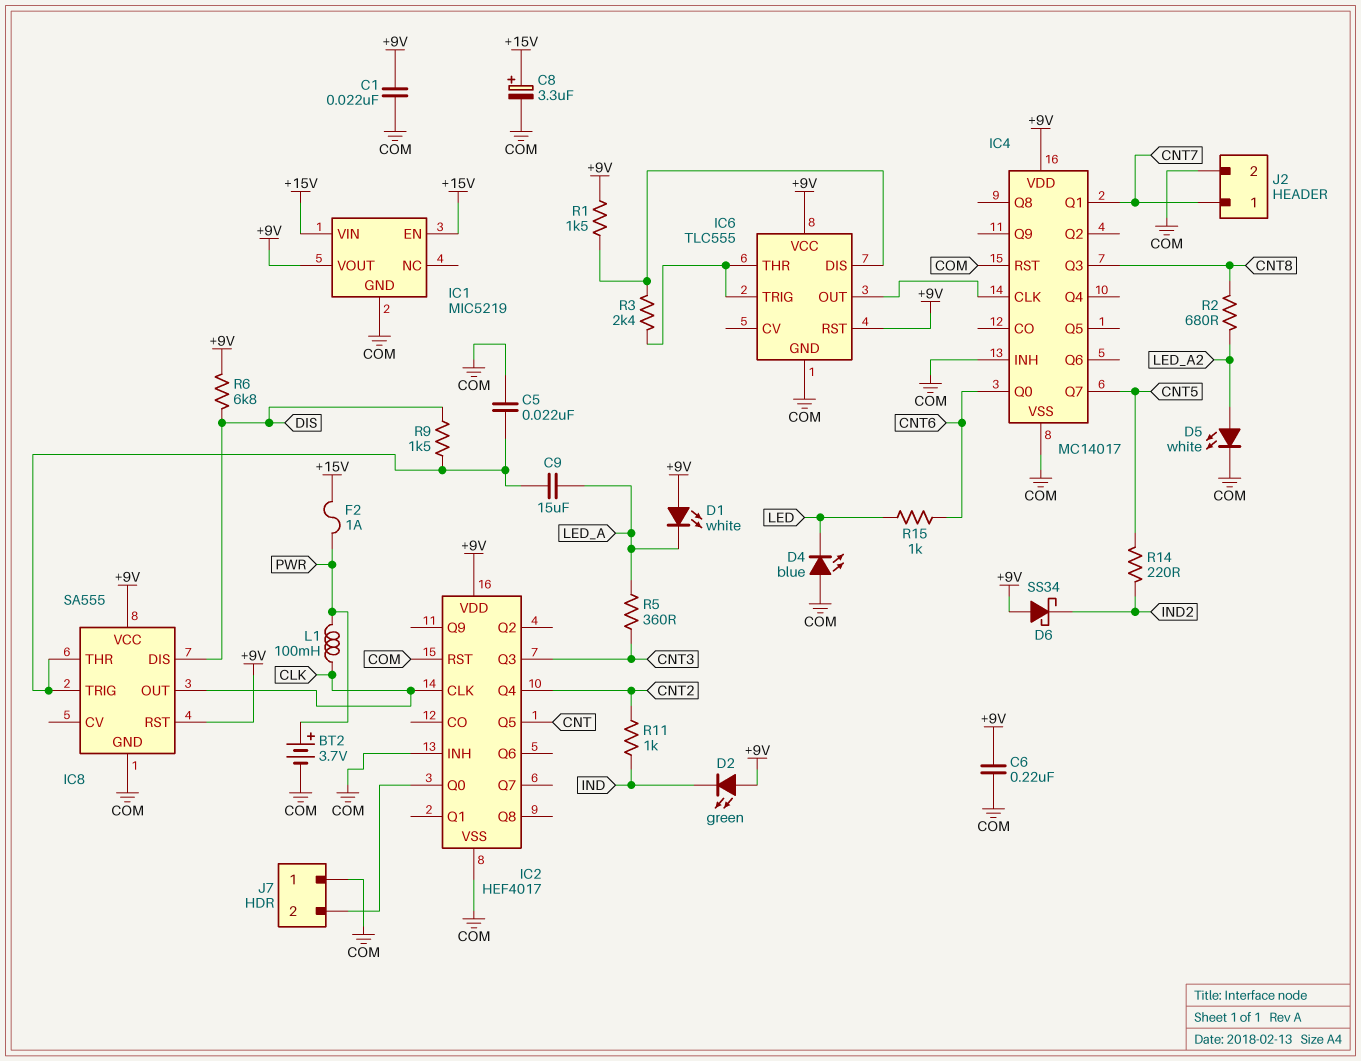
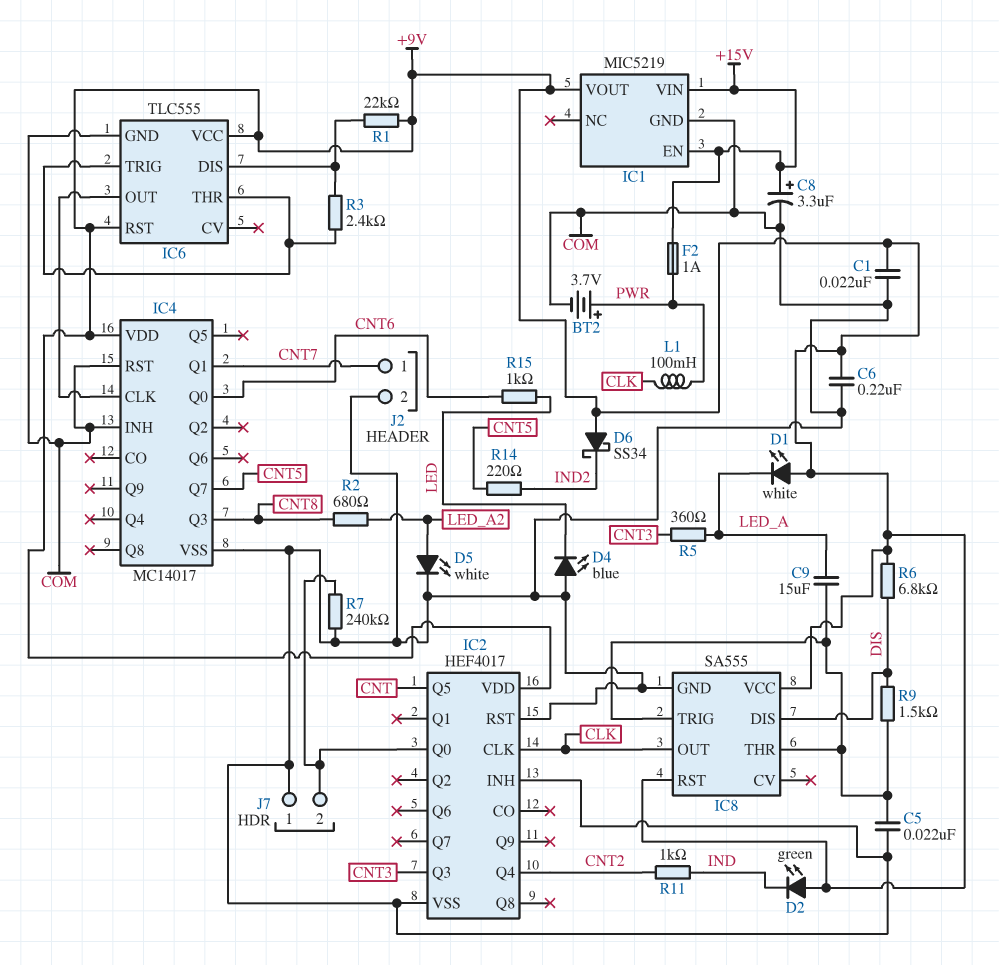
R1: 1.5k (+9V, IC6/DIS) -> 22k (+9V, IC6/DIS)
R7: none -> 240k (COM, IC2/Q0)

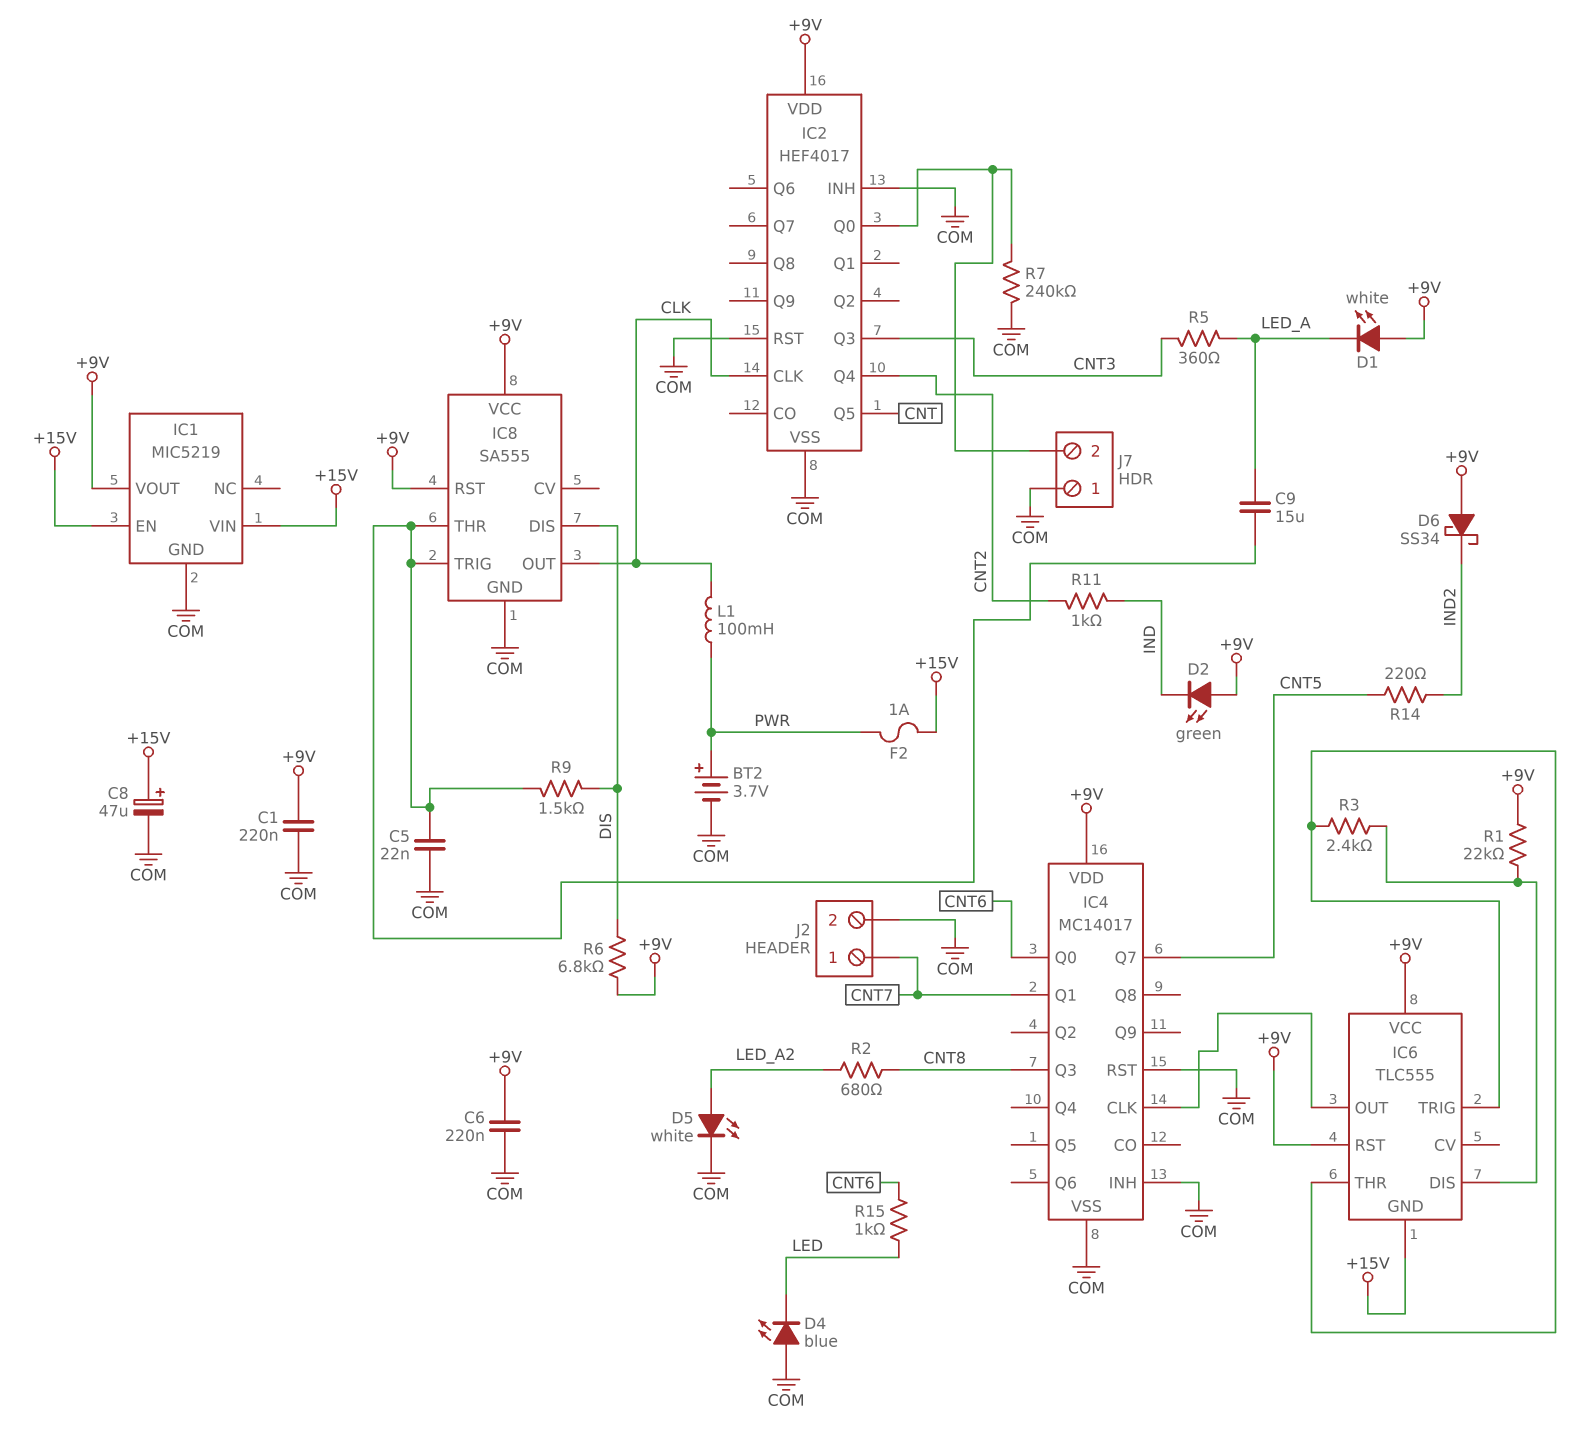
C1: 22nF (+9V, COM) -> 220nF (+9V, COM)
C8: 3.3uF (plus +15V, minus COM) -> 47uF (plus +15V, minus COM)
IC6 pin GND: COM -> +15V

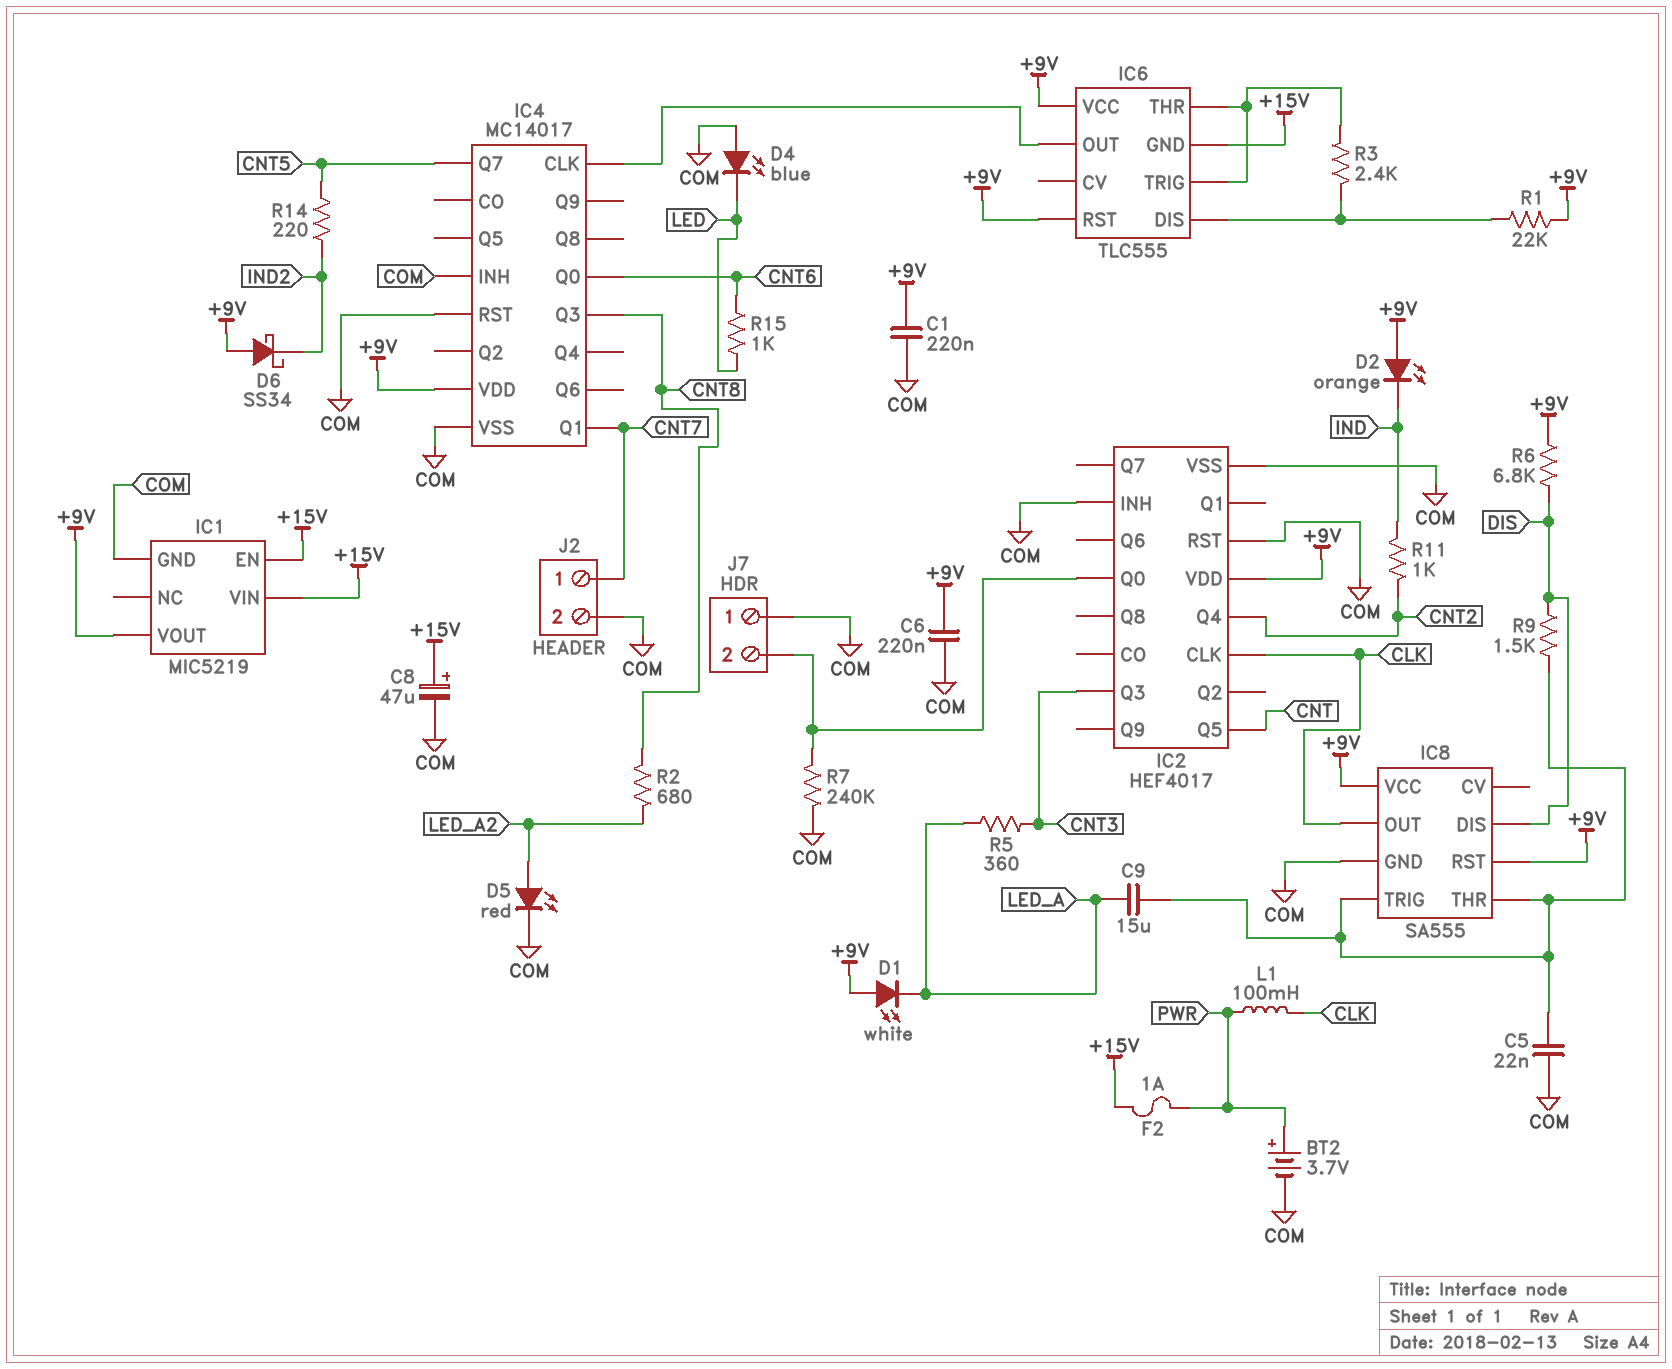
D2: LED green (A +9V, K IND) -> LED orange (A +9V, K IND)
D5: LED white (A LED_A2, K COM) -> LED red (A LED_A2, K COM)

